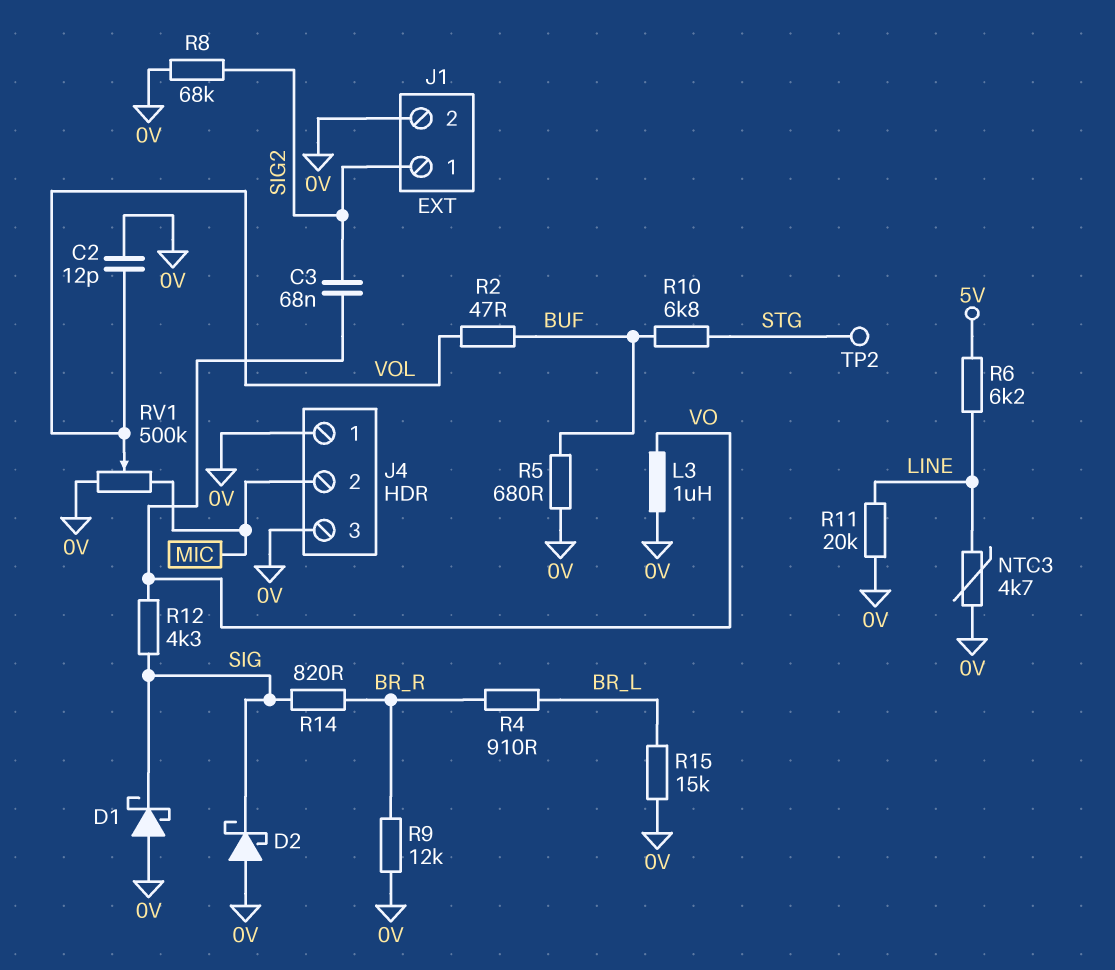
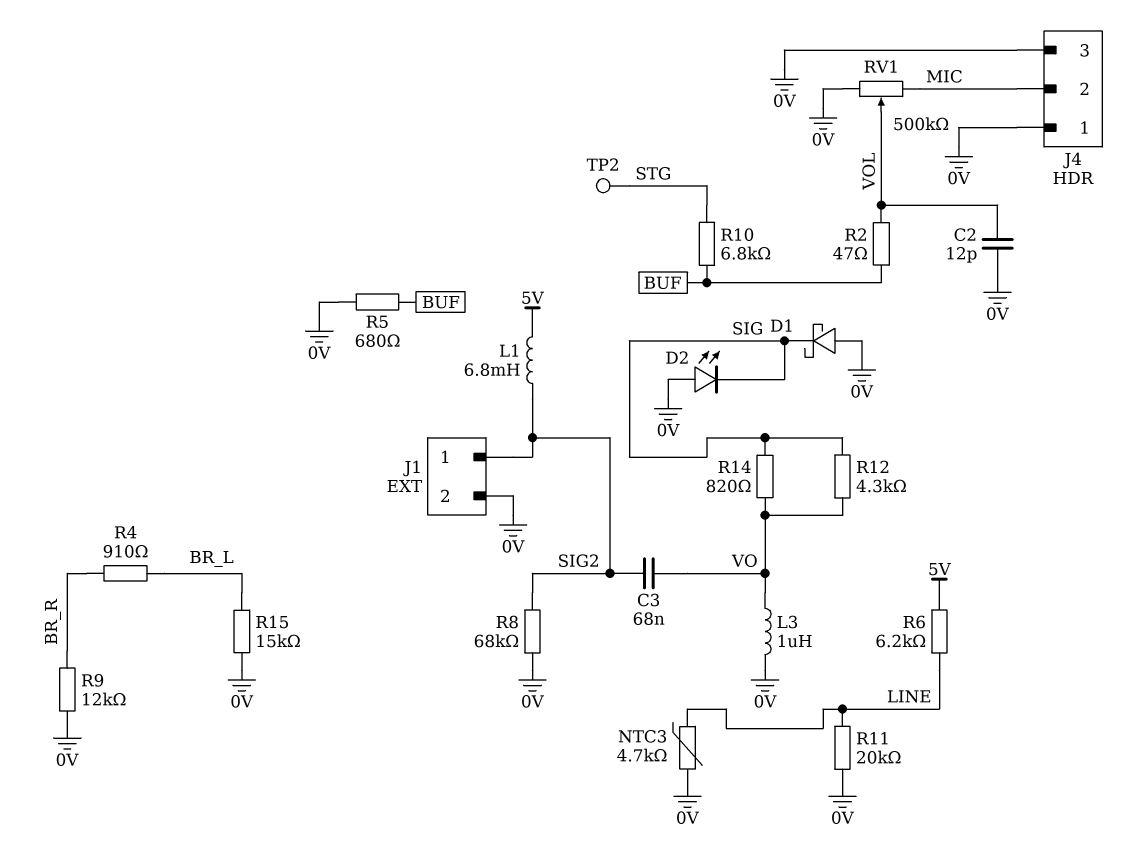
D2: schottky (A 0V, K SIG) -> LED (A 0V, K SIG)
L1: none -> 6.8mH (5V, SIG2)
R14: 820 (BR_R, SIG) -> 820 (SIG, VO)

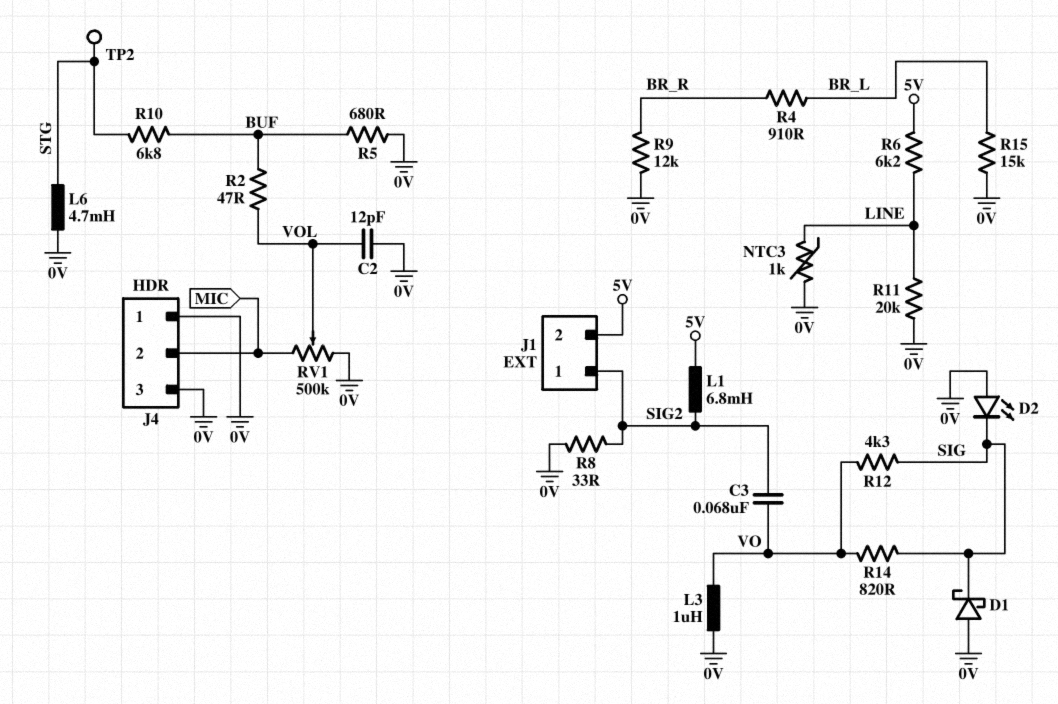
J1 pin 2: 0V -> 5V
L6: none -> 4.7mH (0V, STG)
NTC3: 4.7k (0V, LINE) -> 1k (0V, LINE)
R8: 68k (0V, SIG2) -> 33 (0V, SIG2)

